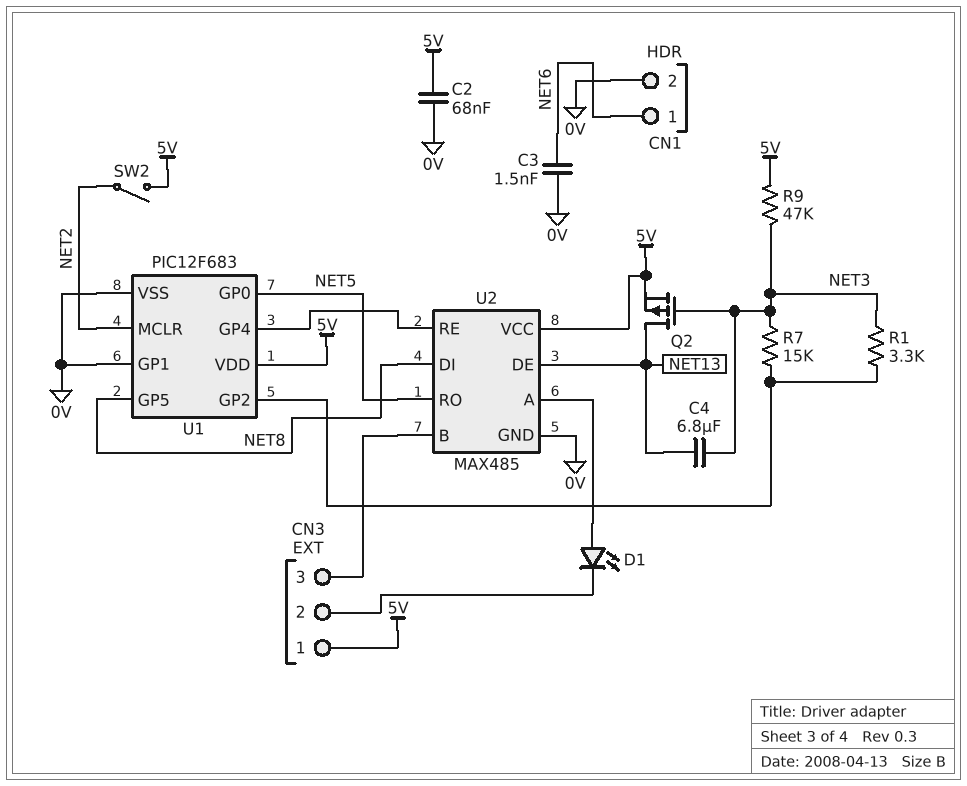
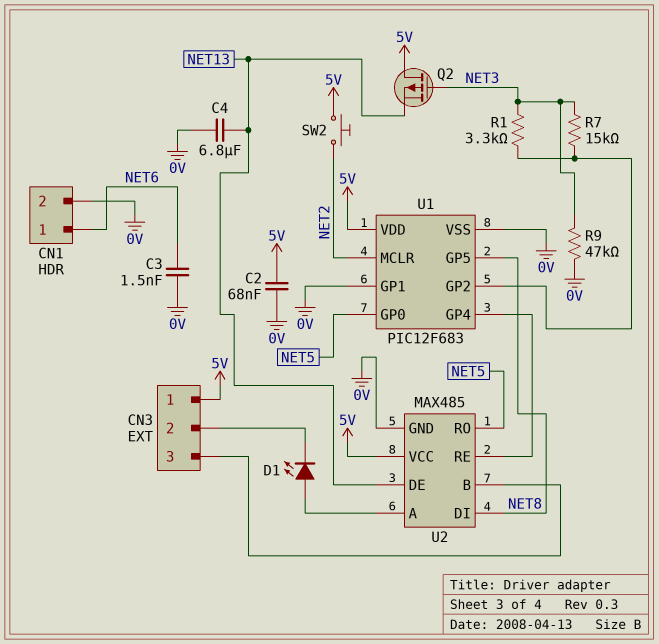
C4: 6.8uF (NET3, NET13) -> 6.8uF (0V, NET13)
Q2: PMOS (G NET3, D NET13, S 5V) -> PMOS (G NET3, D 5V, S NET13)
R9: 47k (5V, NET3) -> 47k (0V, NET3)
SW2: switch (5V, NET2) -> button (5V, NET2)

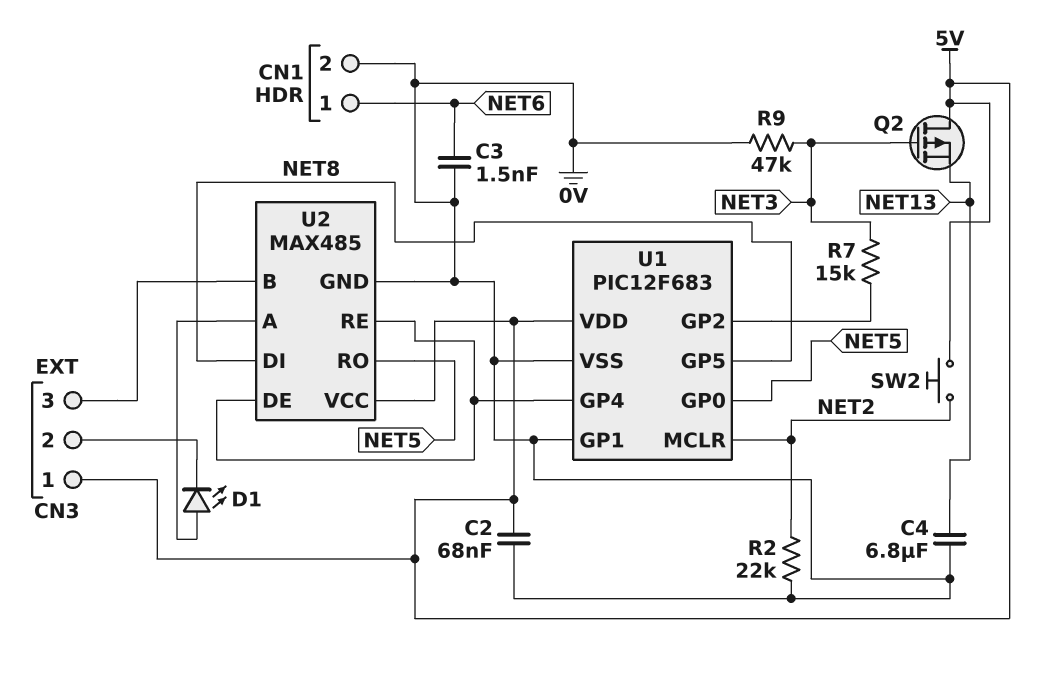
R1: 3.3k (NET3, U1/GP2) -> none
R2: none -> 22k (0V, NET2)
U2 pin DE: NET13 -> U1/GP4

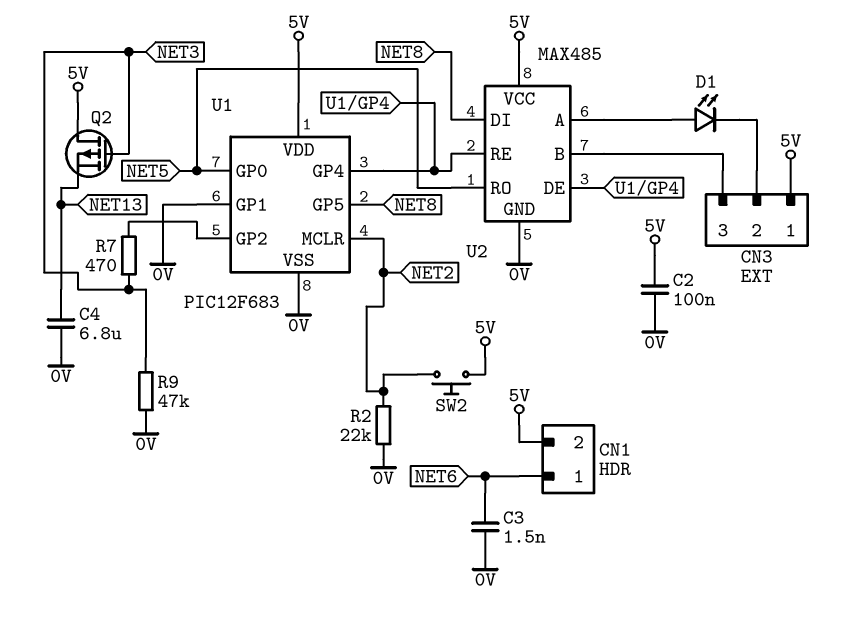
C2: 68nF (0V, 5V) -> 100nF (0V, 5V)
CN1 pin 2: 0V -> 5V
R7: 15k (NET3, U1/GP2) -> 470 (NET3, U1/GP2)

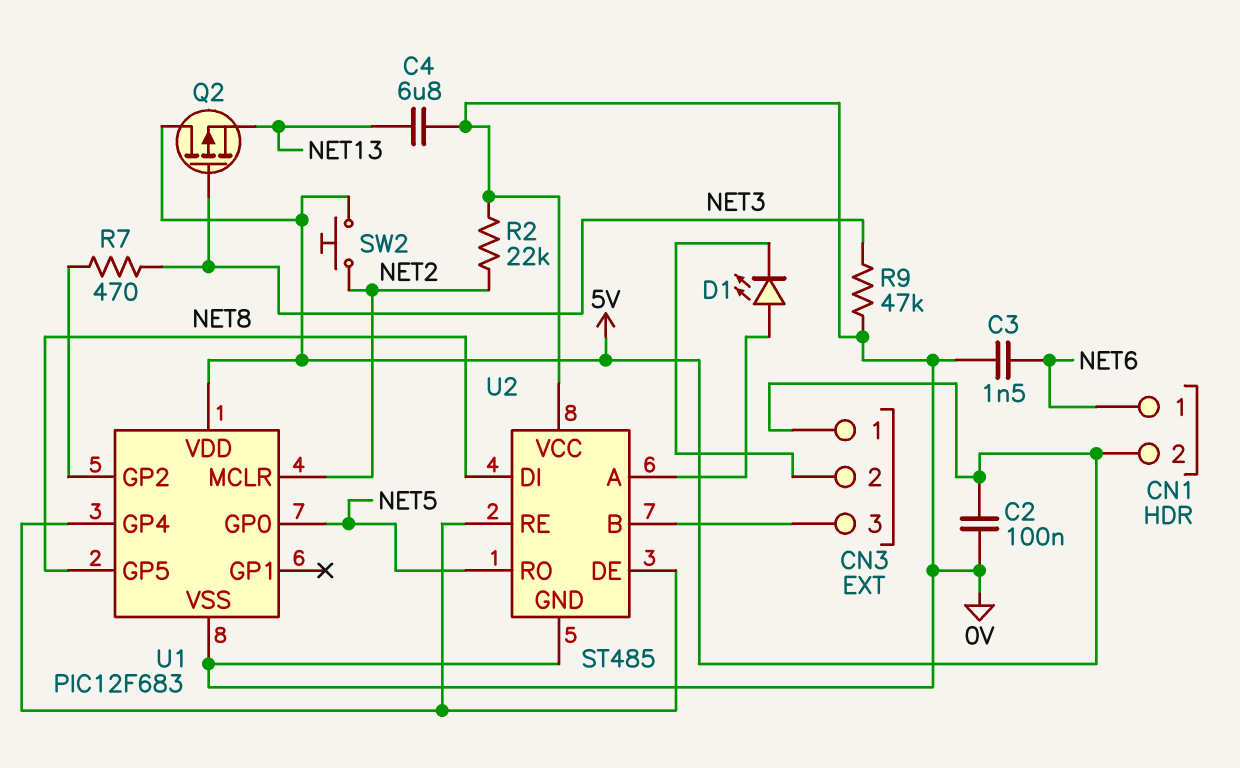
U1 pin GP1: 0V -> none
U2: MAX485 -> ST485
U2 pin VCC: 5V -> 0V

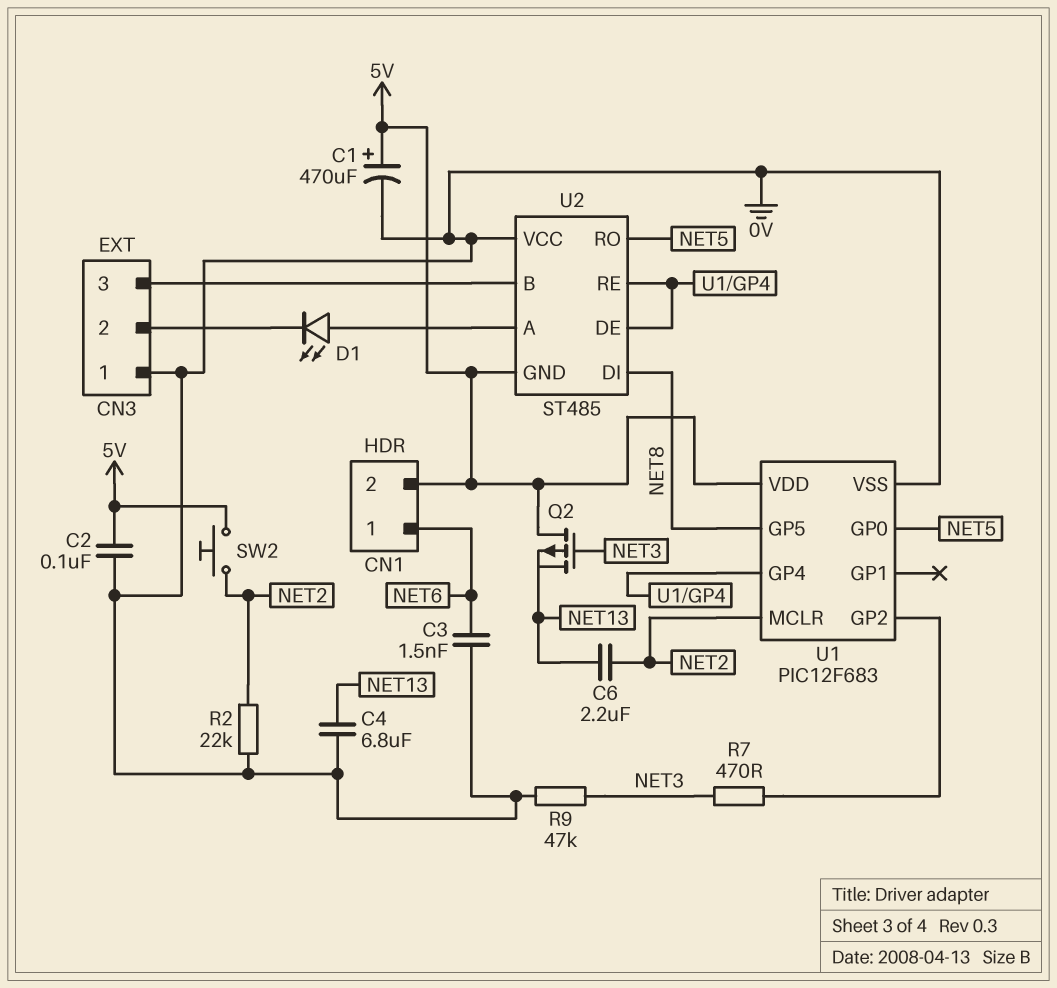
C1: none -> 470uF (plus 5V, minus 0V)
C6: none -> 2.2uF (NET2, NET13)
CN3 pin 1: 5V -> 0V
U2 pin GND: 0V -> 5V

